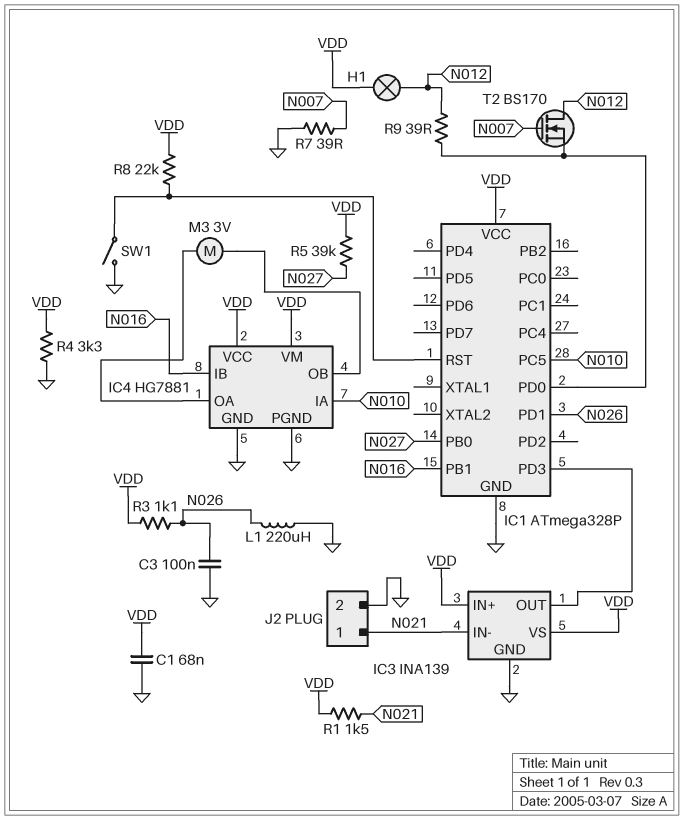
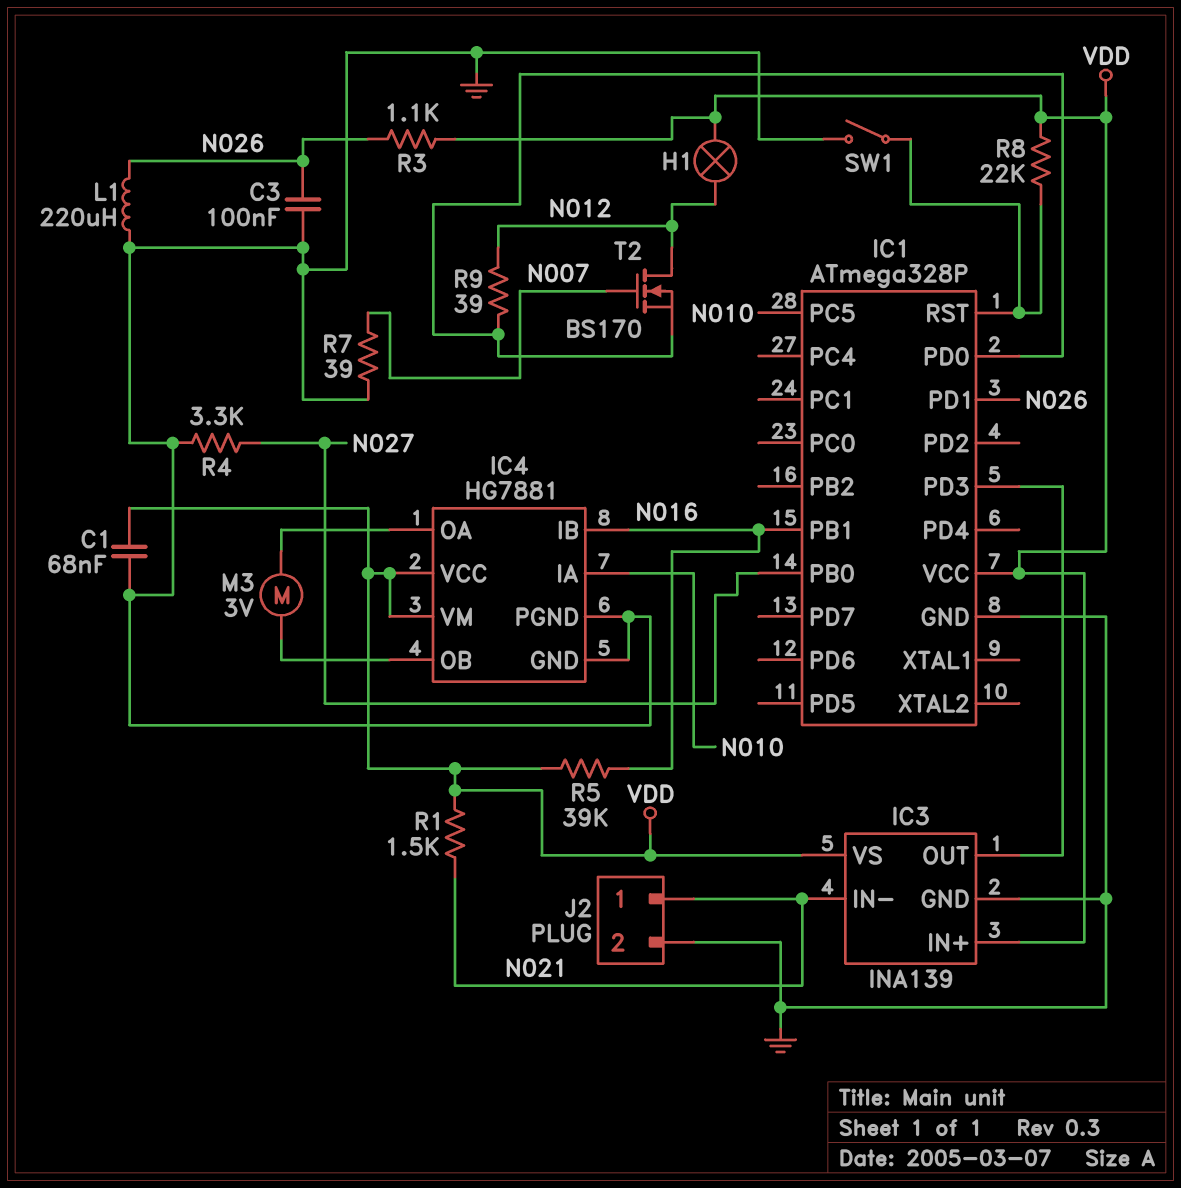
R4: 3.3k (GND, VDD) -> 3.3k (GND, N027)
R5: 39k (N027, VDD) -> 39k (N016, VDD)

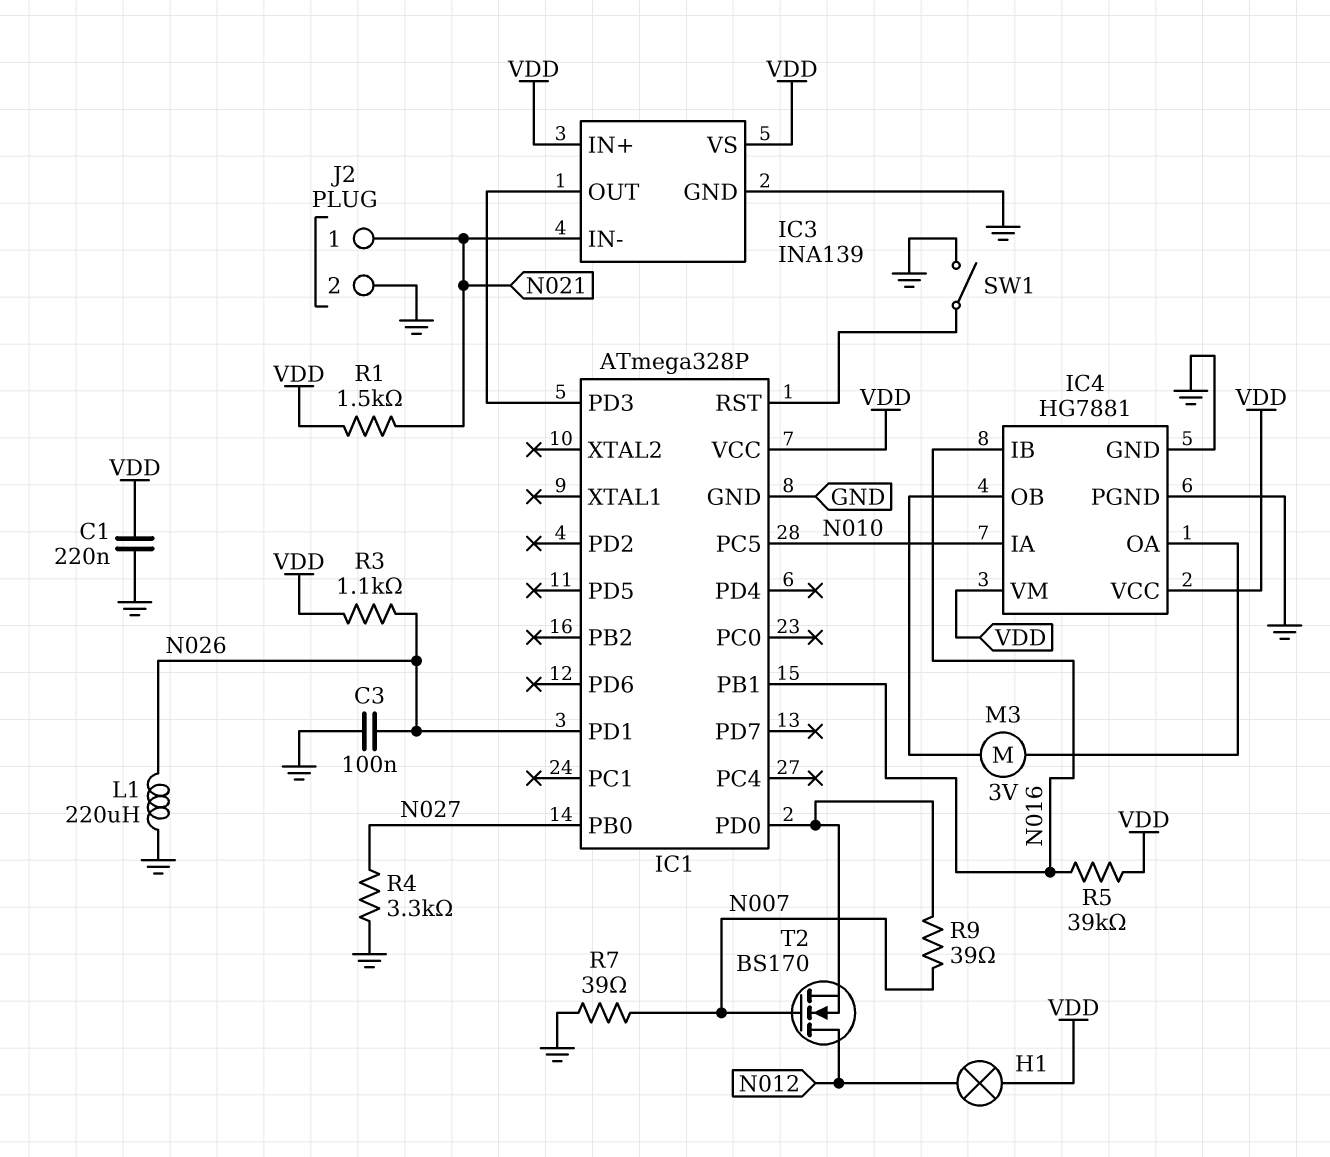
C1: 68nF (GND, VDD) -> 220nF (GND, VDD)
R8: 22k (IC1/RST, VDD) -> none
R9: 39 (IC1/PD0, N012) -> 39 (IC1/PD0, N007)

